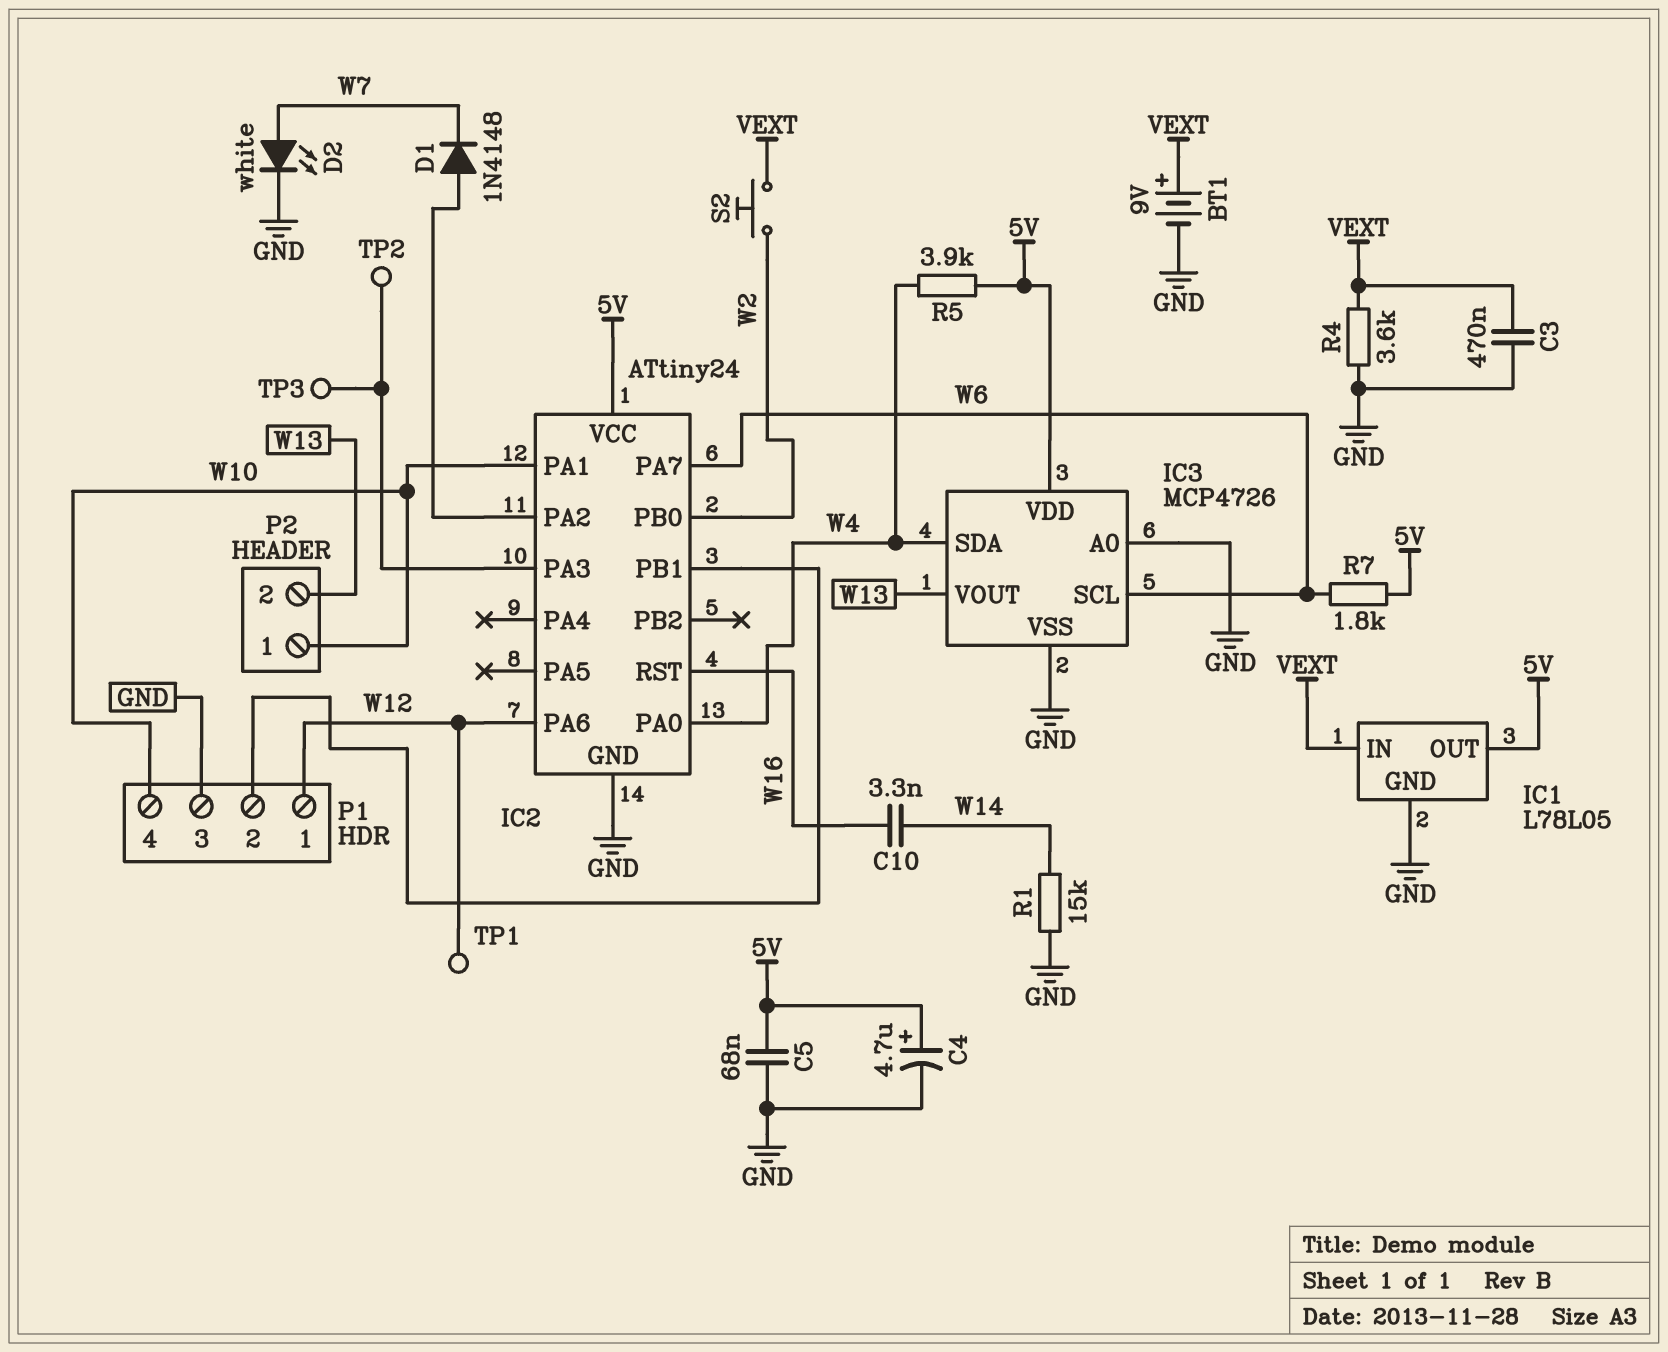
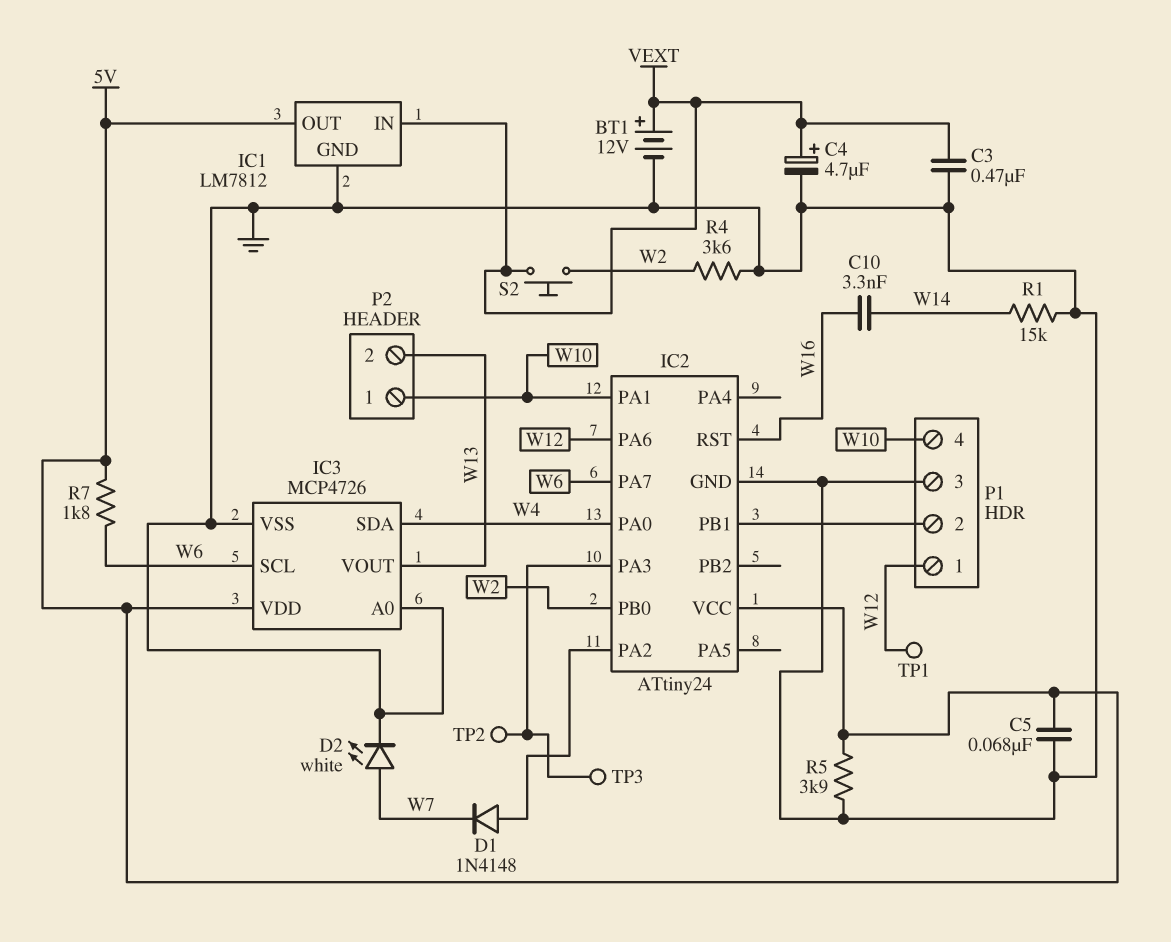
BT1: 9V (plus VEXT, minus GND) -> 12V (plus VEXT, minus GND)
C4: 4.7uF (plus 5V, minus GND) -> 4.7uF (plus VEXT, minus GND)
IC1: L78L05 -> LM7812
R4: 3.6k (GND, VEXT) -> 3.6k (GND, W2)
R5: 3.9k (5V, W4) -> 3.9k (5V, GND)

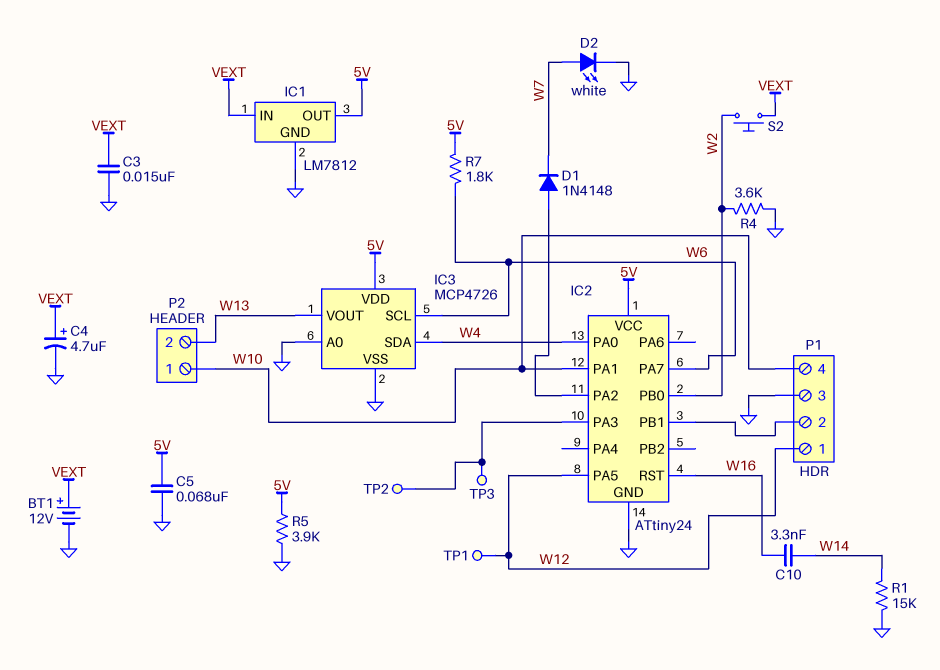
C3: 470nF (GND, VEXT) -> 15nF (GND, VEXT)
IC2 pin PA5: none -> W12
IC2 pin PA6: W12 -> none

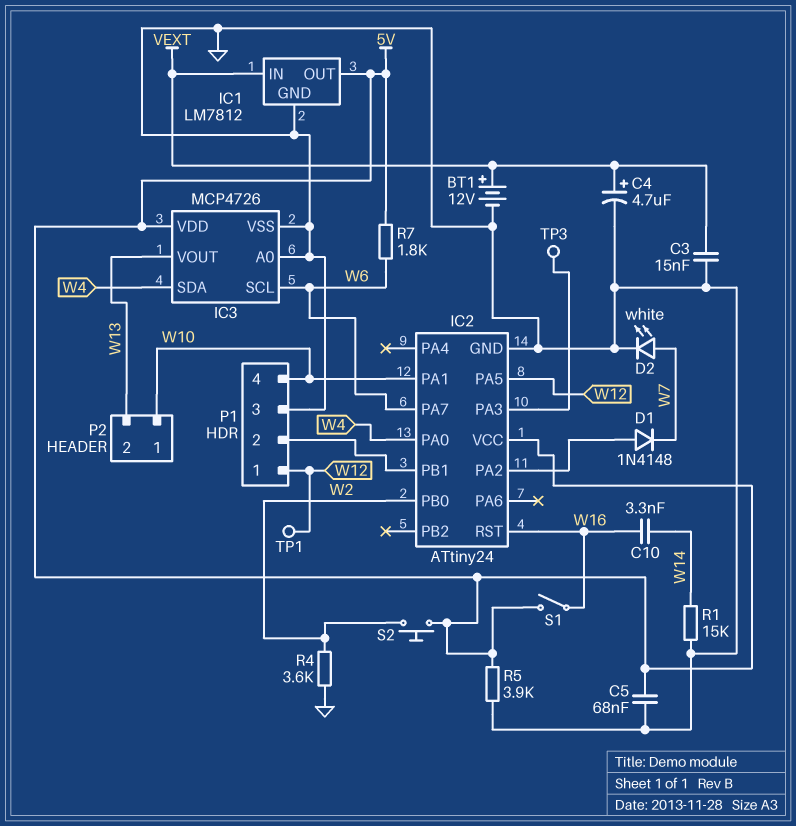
S1: none -> switch (5V, W16)
S2: button (VEXT, W2) -> button (5V, W2)
TP2: test point (IC2/PA3) -> none

